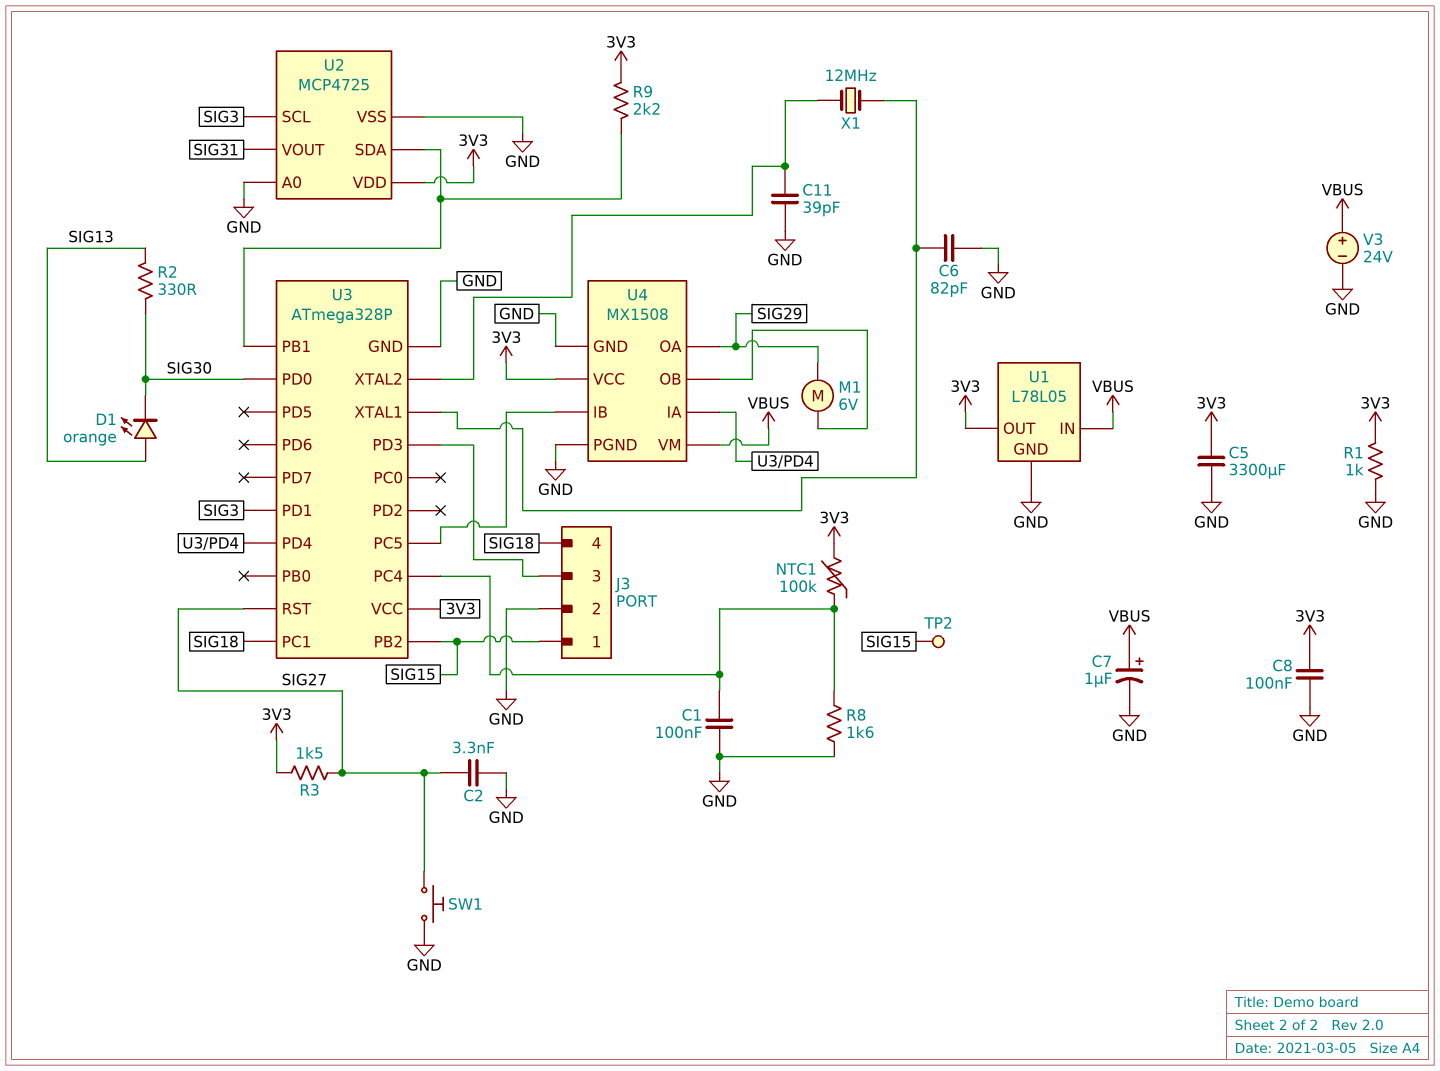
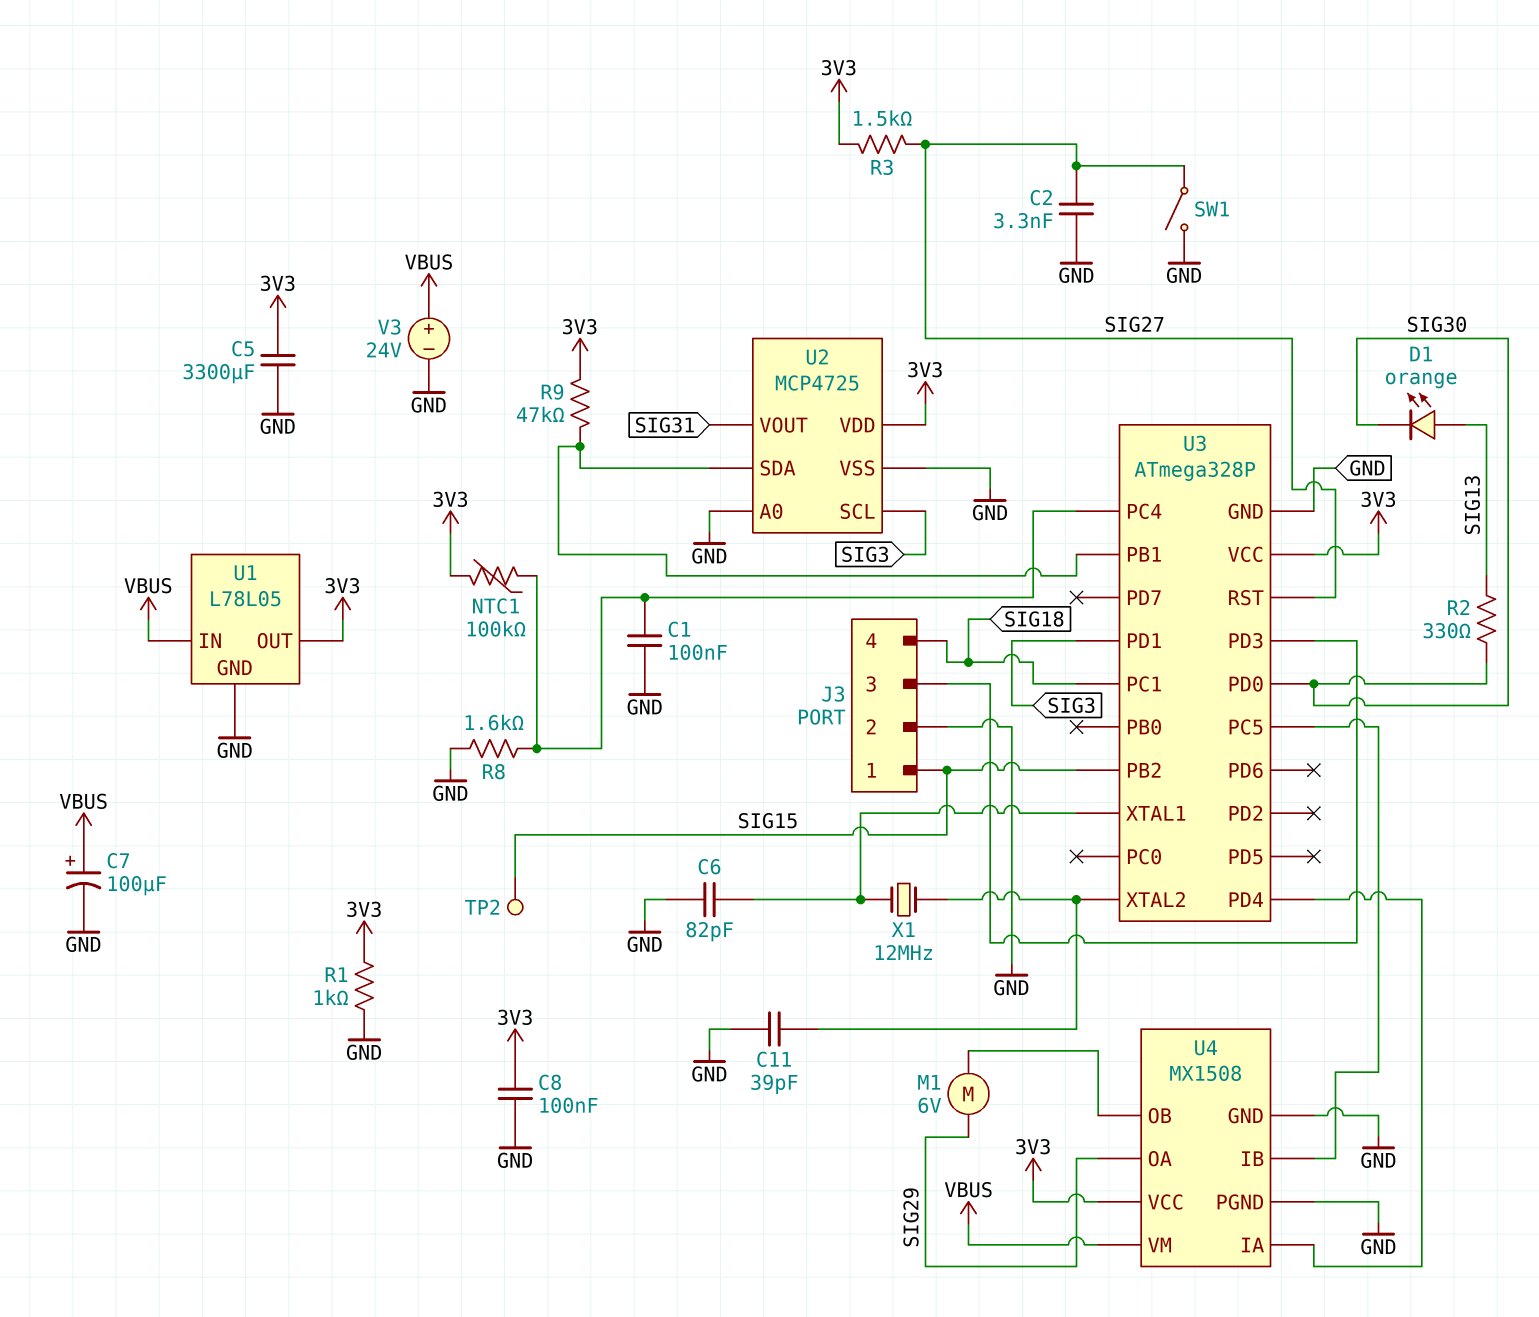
C7: 1uF (plus VBUS, minus GND) -> 100uF (plus VBUS, minus GND)
R9: 2.2k (3V3, U2/SDA) -> 47k (3V3, U2/SDA)
SW1: button (GND, SIG27) -> switch (GND, SIG27)

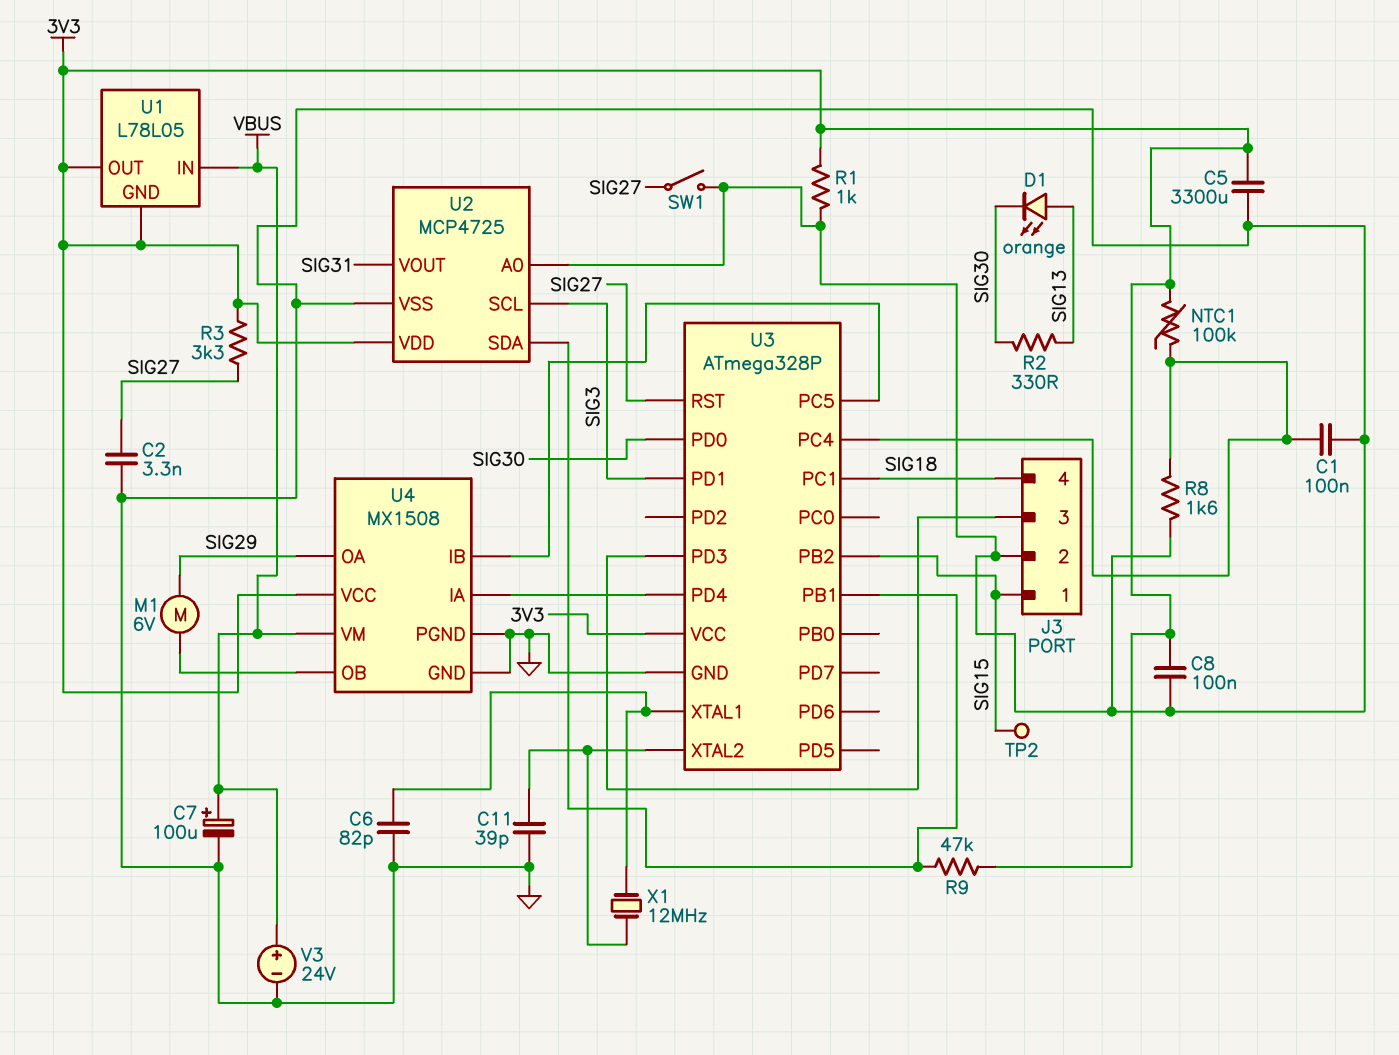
R3: 1.5k (3V3, SIG27) -> 3.3k (3V3, SIG27)
U1 pin GND: GND -> 3V3

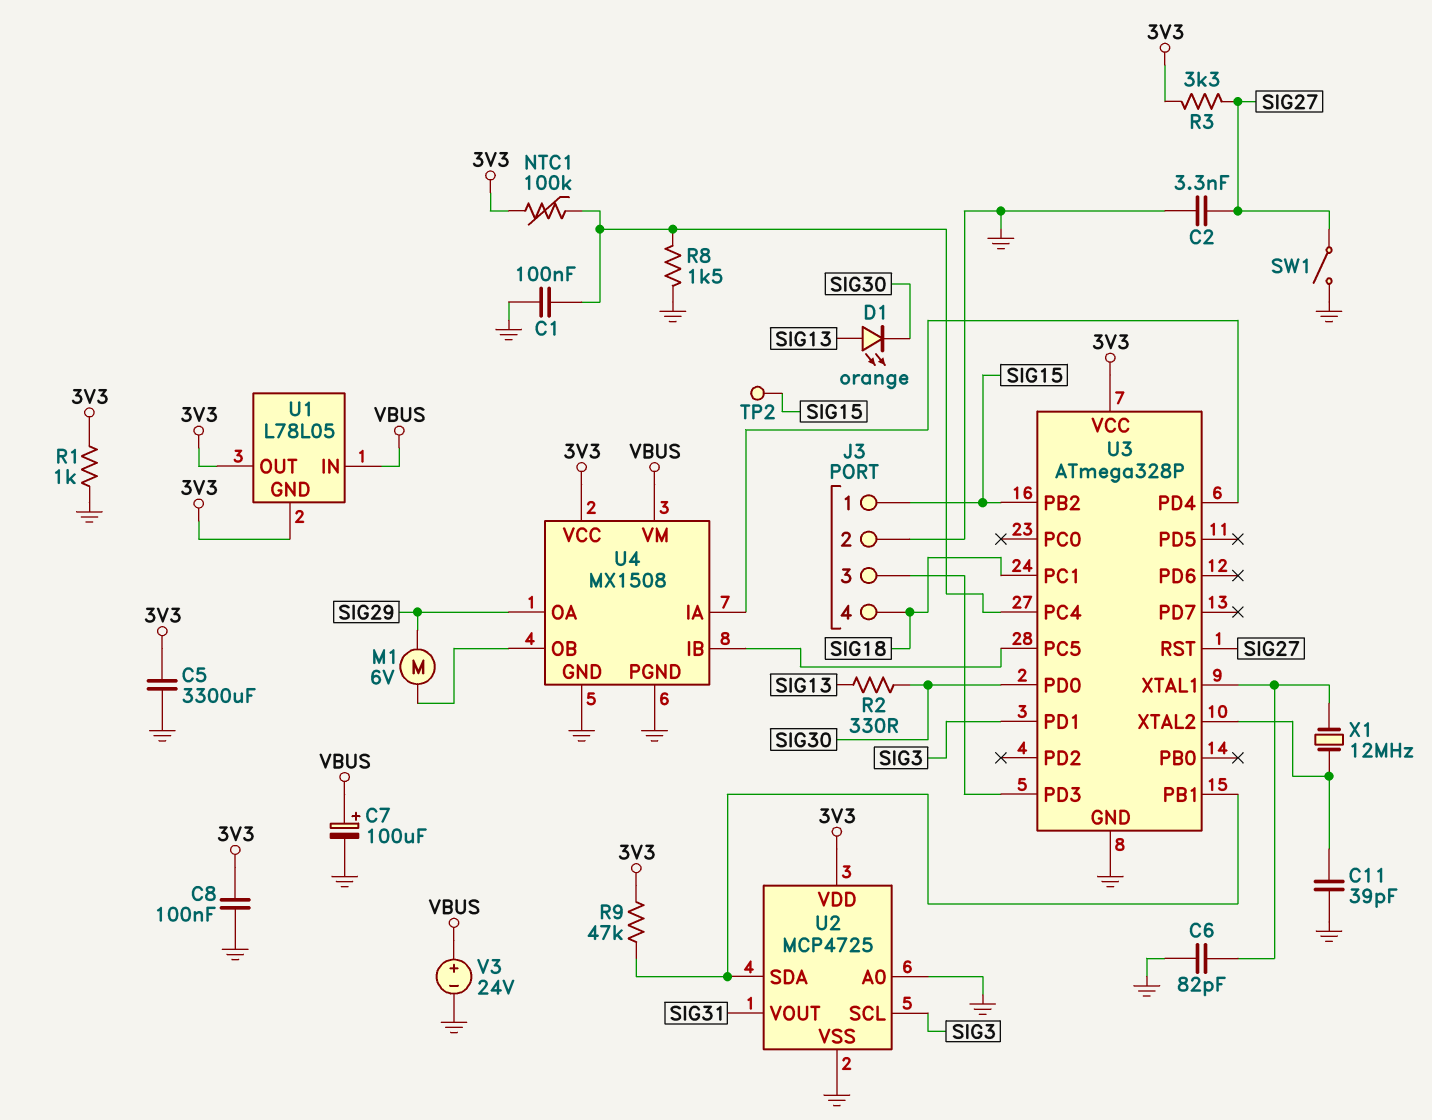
R8: 1.6k (GND, U3/PC4) -> 1.5k (GND, U3/PC4)

